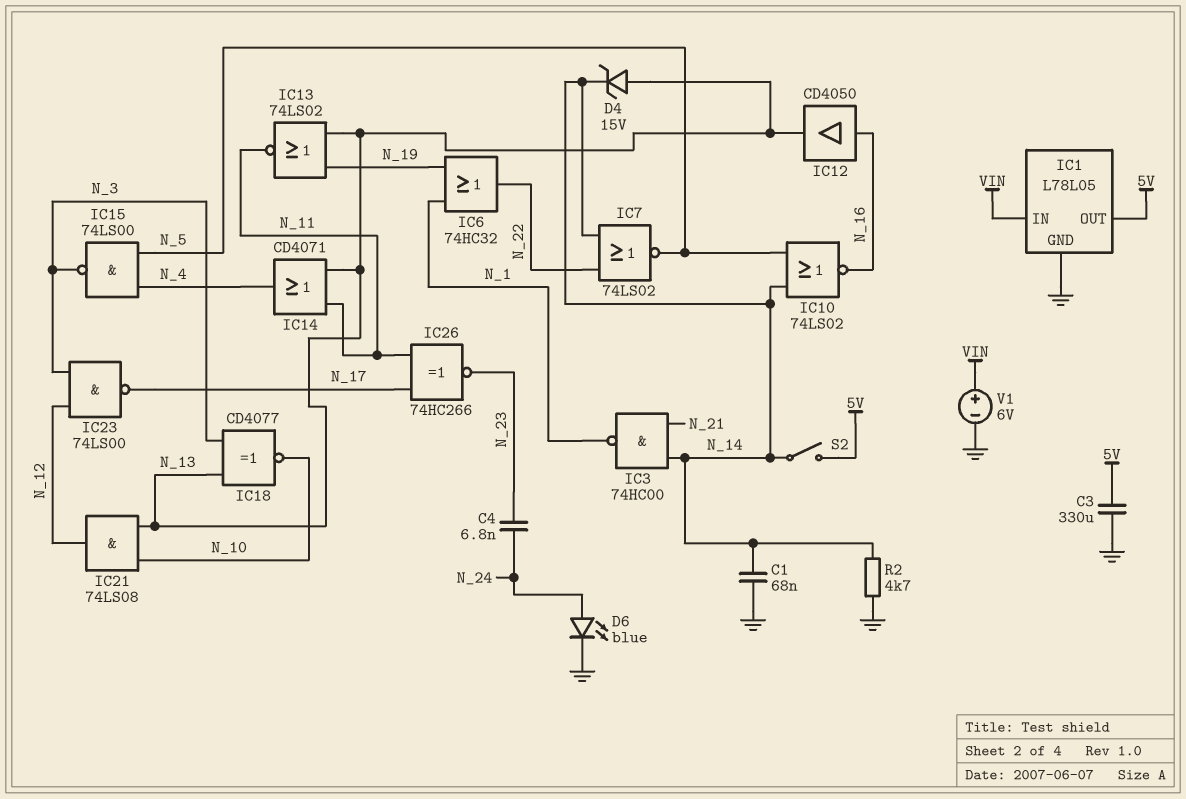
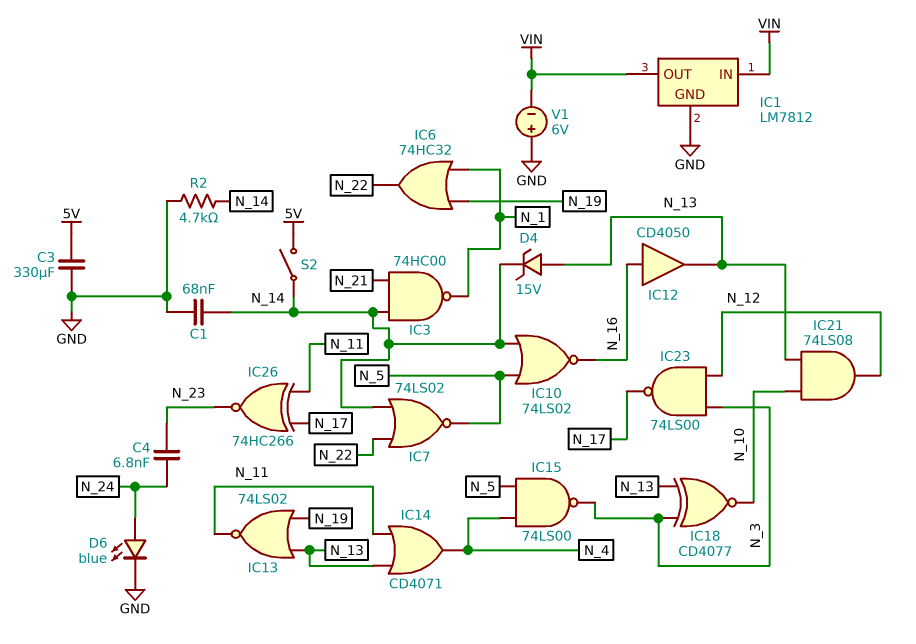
IC1: L78L05 -> LM7812
IC1 pin OUT: 5V -> VIN
V1: 6V (plus VIN, minus GND) -> 6V (plus GND, minus VIN)

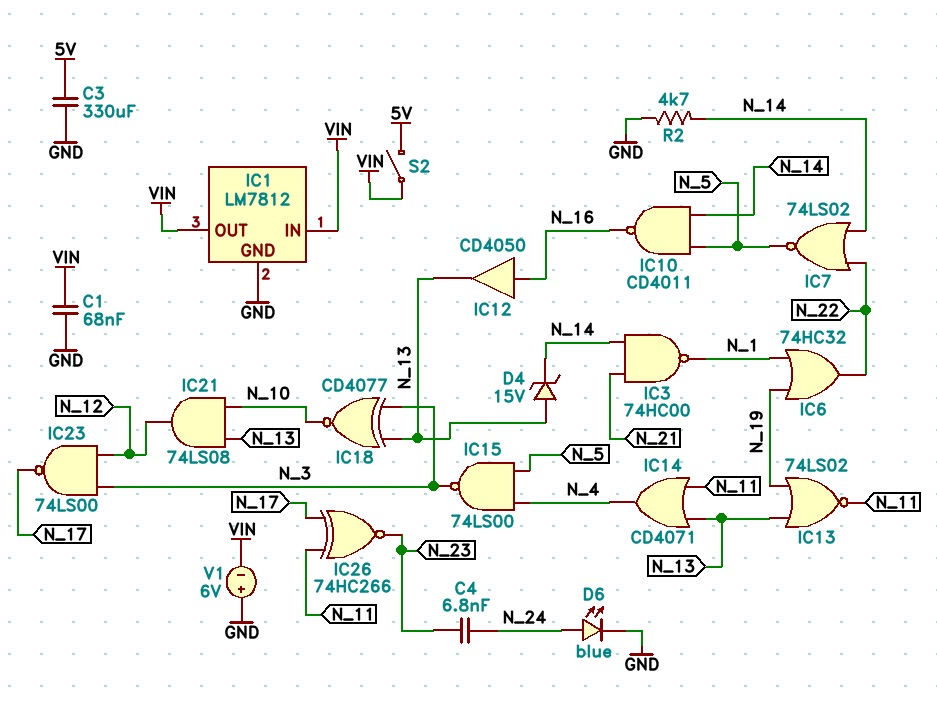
C1: 68nF (GND, N_14) -> 68nF (GND, VIN)
IC10: NOR 74LS02 (in N_5, in N_14, out N_16) -> NAND CD4011 (in N_5, in N_14, out N_16)
S2: switch (5V, N_14) -> switch (5V, VIN)

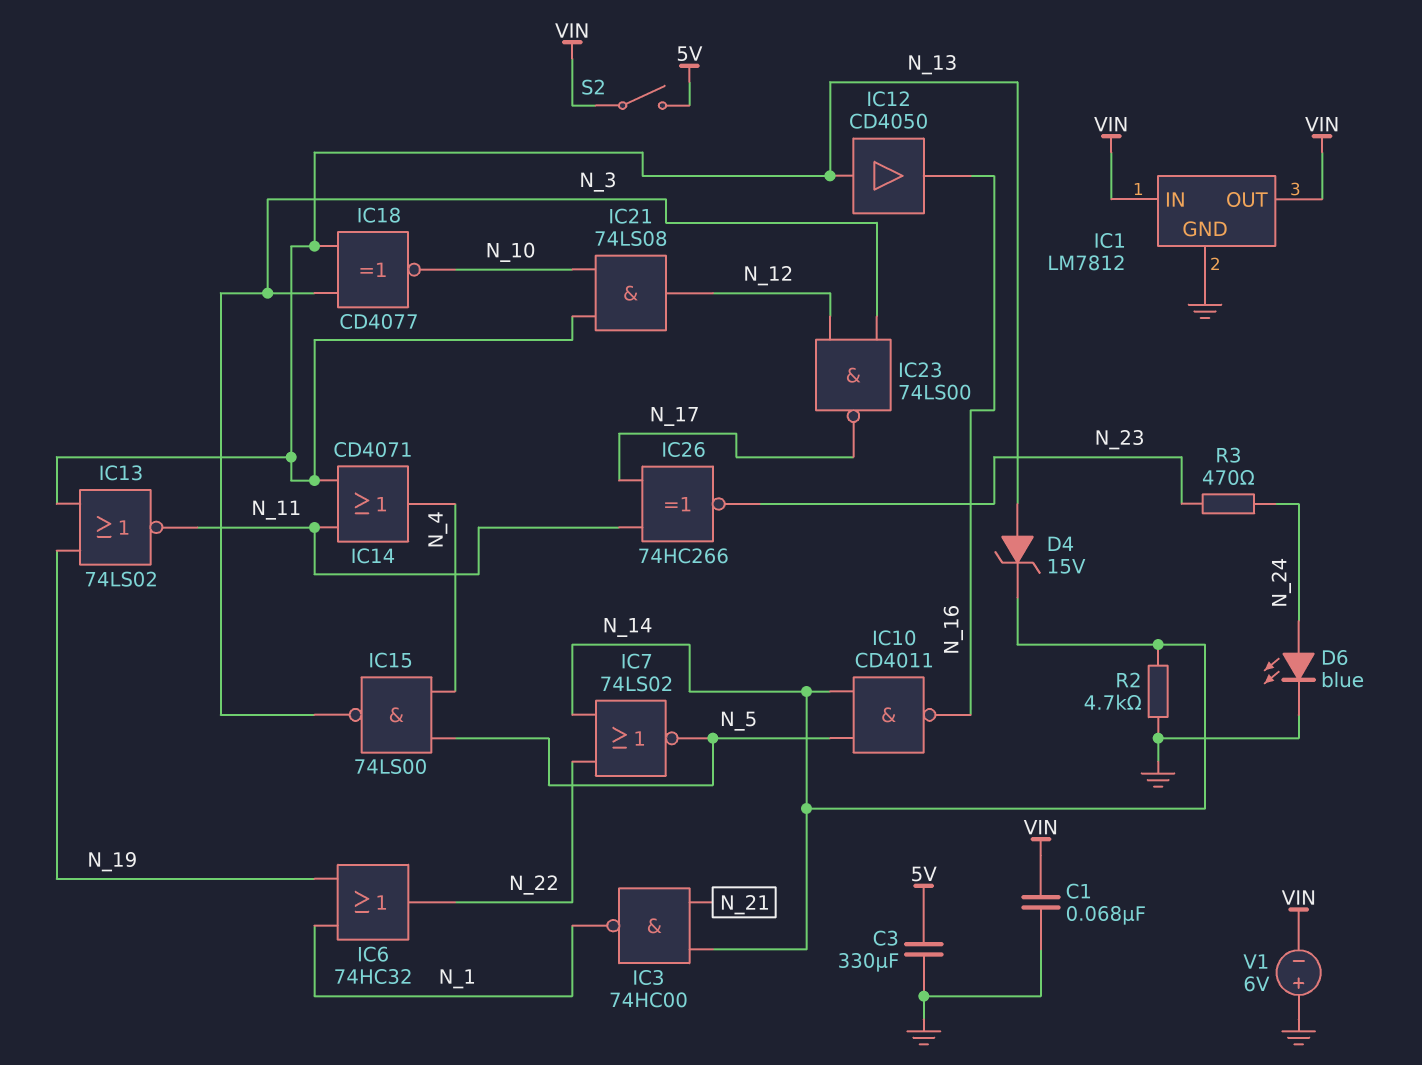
C4: 6.8nF (N_23, N_24) -> none
IC12: buffer CD4050 (in N_16, out N_13) -> buffer CD4050 (in N_13, out N_16)
R3: none -> 470 (N_23, N_24)

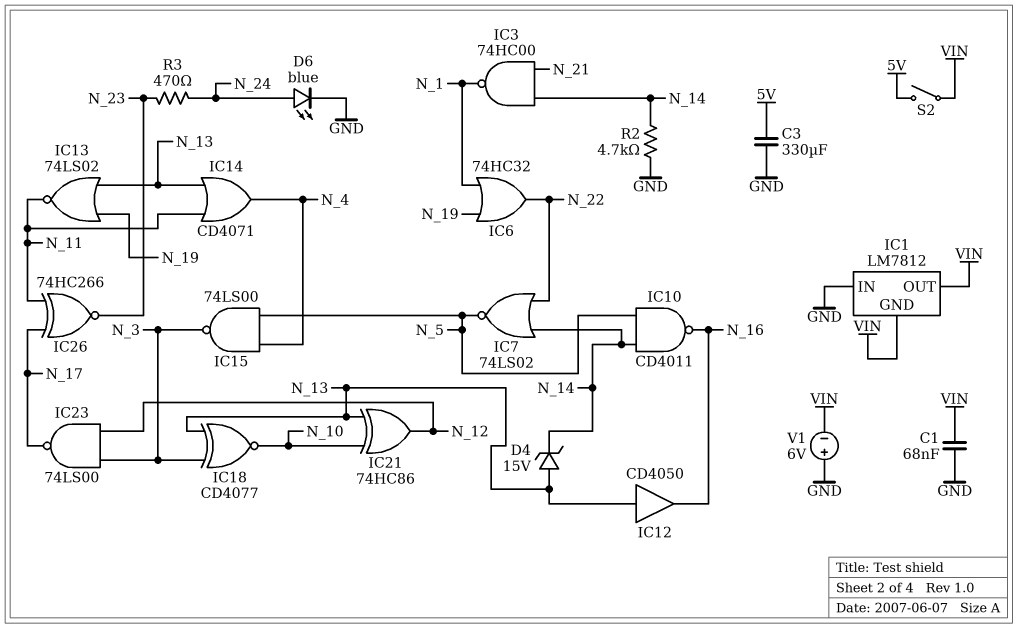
IC1 pin GND: GND -> VIN
IC1 pin IN: VIN -> GND
IC21: AND 74LS08 (in N_10, in N_13, out N_12) -> XOR 74HC86 (in N_10, in N_13, out N_12)

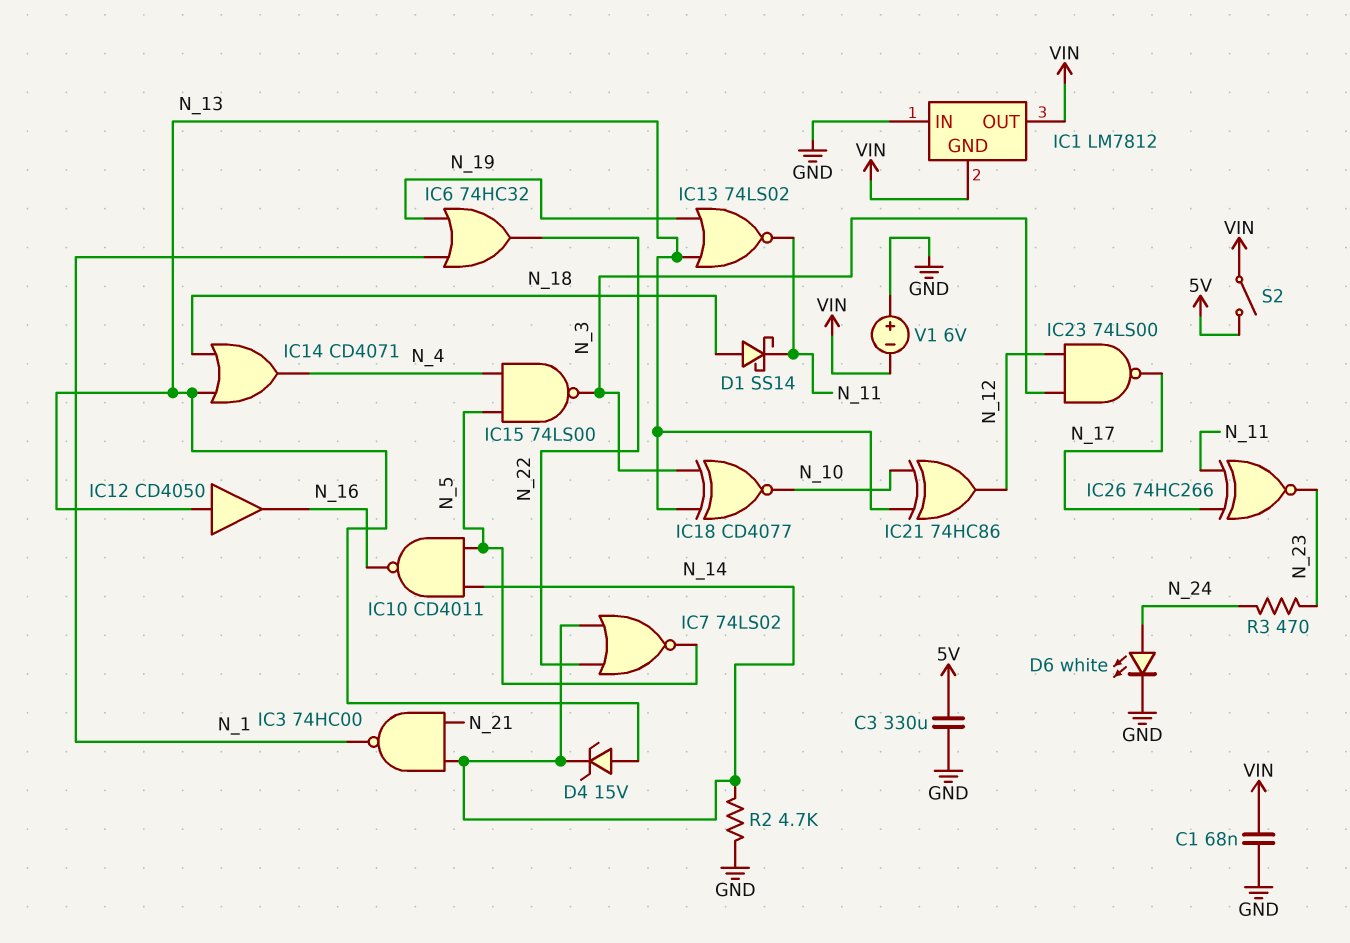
D1: none -> schottky SS14 (A N_18, K N_11)
D6: LED blue (A N_24, K GND) -> LED white (A N_24, K GND)
IC14: OR CD4071 (in N_11, in N_13, out N_4) -> OR CD4071 (in N_13, in N_18, out N_4)

